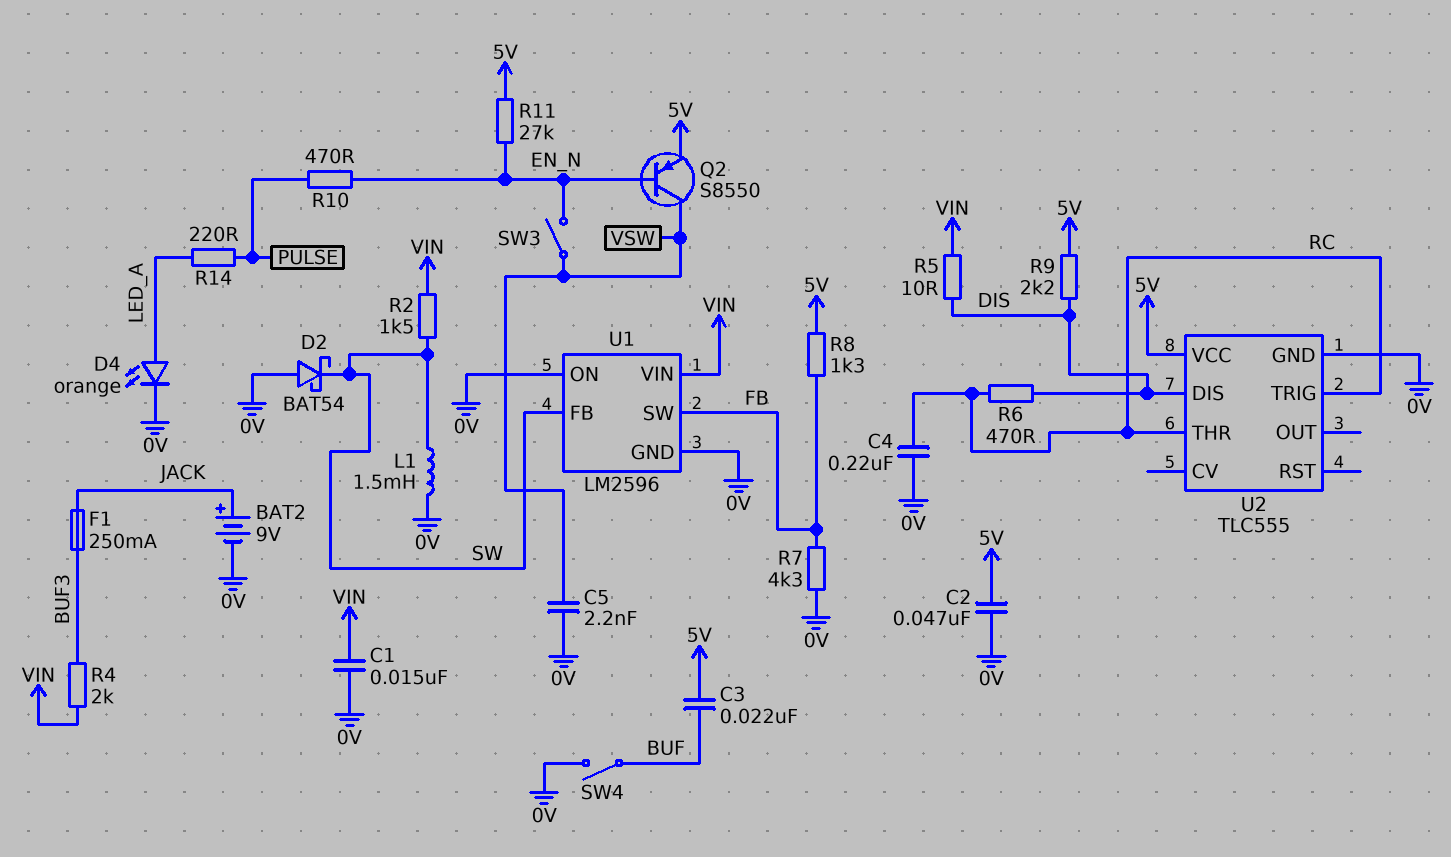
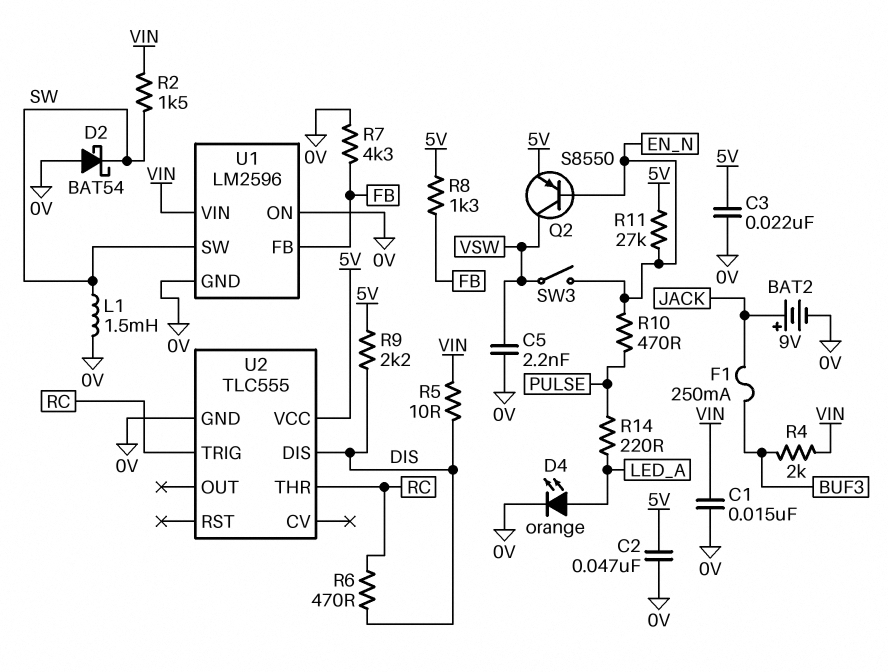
C3: 22nF (5V, BUF) -> 22nF (0V, 5V)
C4: 220nF (0V, RC) -> none
SW4: switch (0V, BUF) -> none
U1 pin FB: SW -> FB
U1 pin SW: FB -> SW

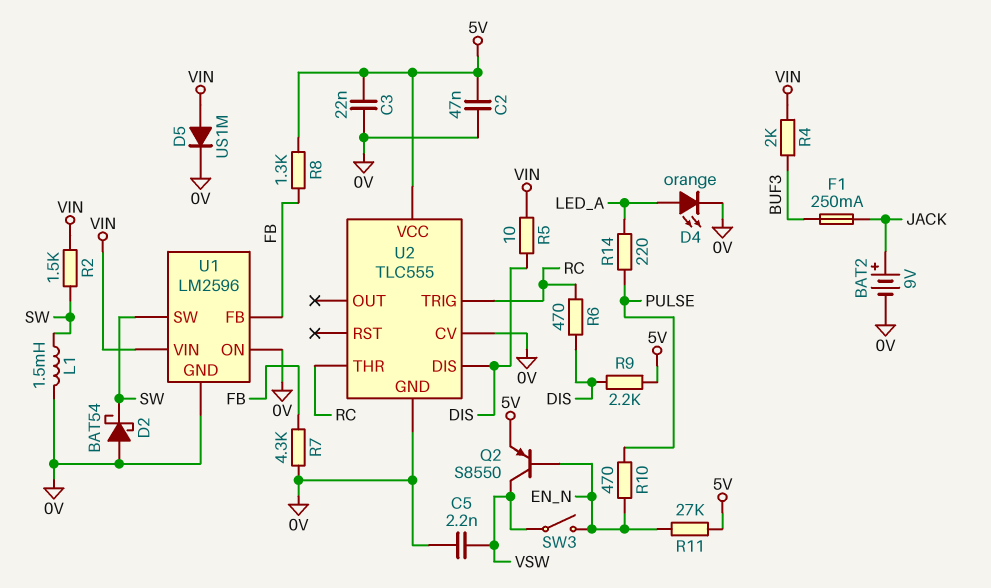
C1: 15nF (0V, VIN) -> none
D5: none -> diode US1M (A VIN, K 0V)
U2 pin CV: none -> 0V

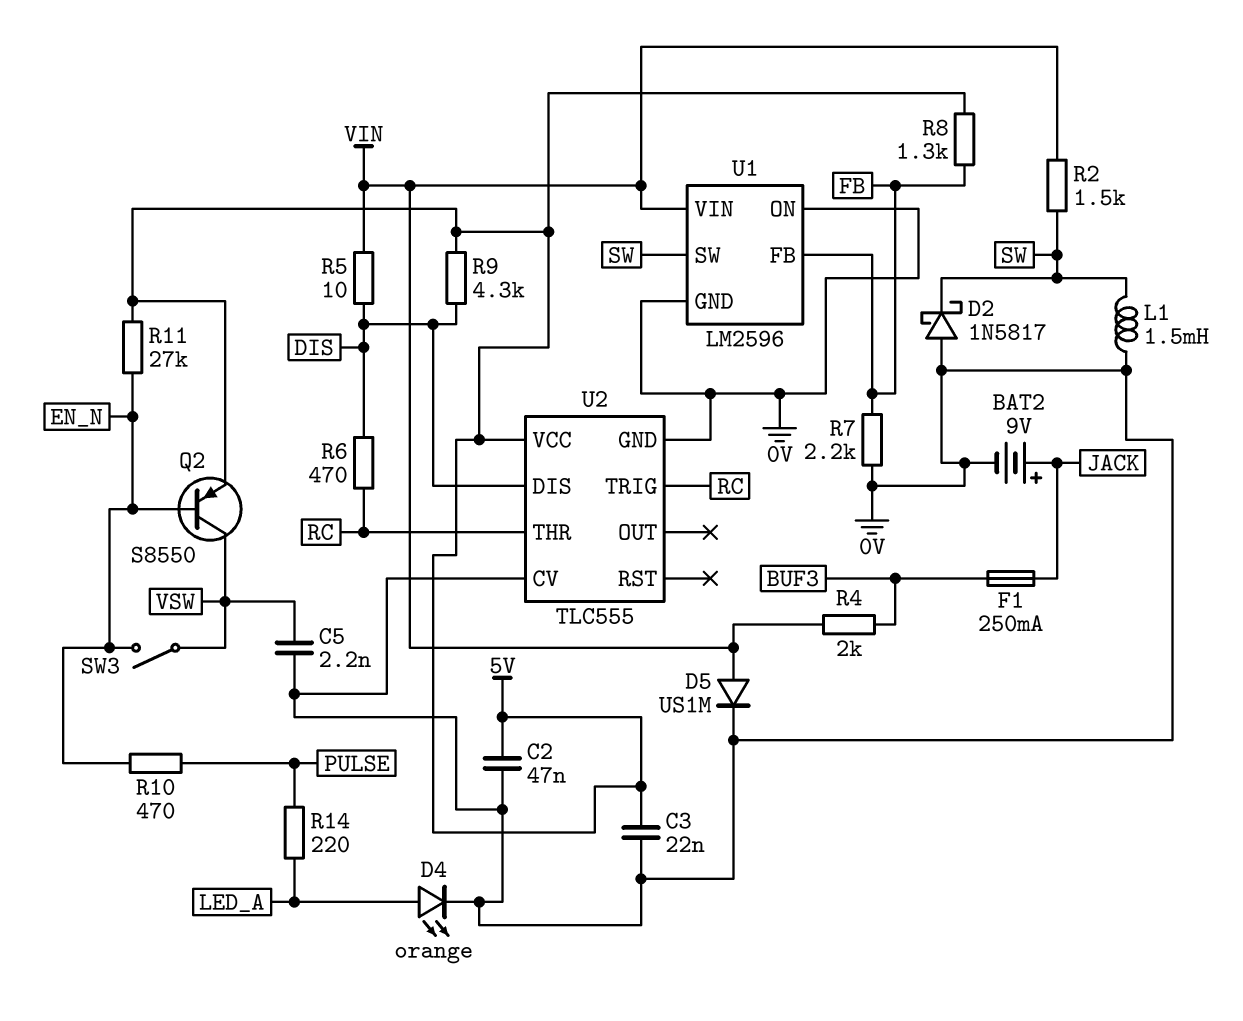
D2: schottky BAT54 (A 0V, K SW) -> schottky 1N5817 (A 0V, K SW)
R7: 4.3k (0V, FB) -> 2.2k (0V, FB)
R9: 2.2k (5V, DIS) -> 4.3k (5V, DIS)

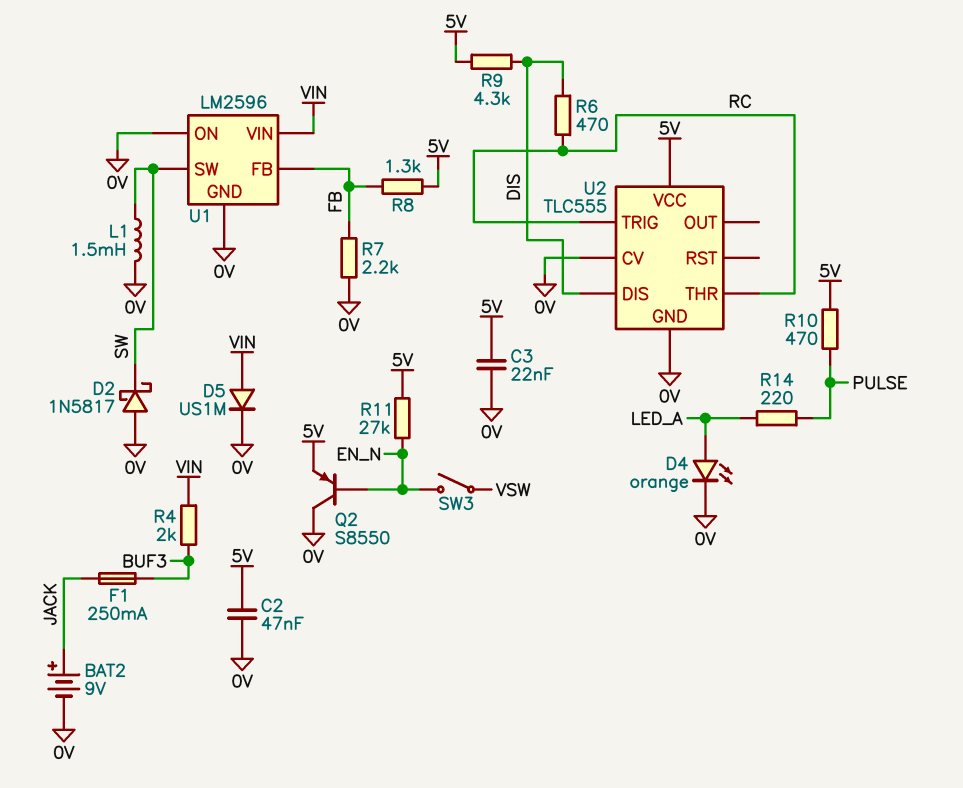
C5: 2.2nF (0V, VSW) -> none
Q2: PNP S8550 (B EN_N, C VSW, E 5V) -> PNP S8550 (B EN_N, C 0V, E 5V)
R2: 1.5k (SW, VIN) -> none
R5: 10 (DIS, VIN) -> none
R10: 470 (EN_N, PULSE) -> 470 (5V, PULSE)

